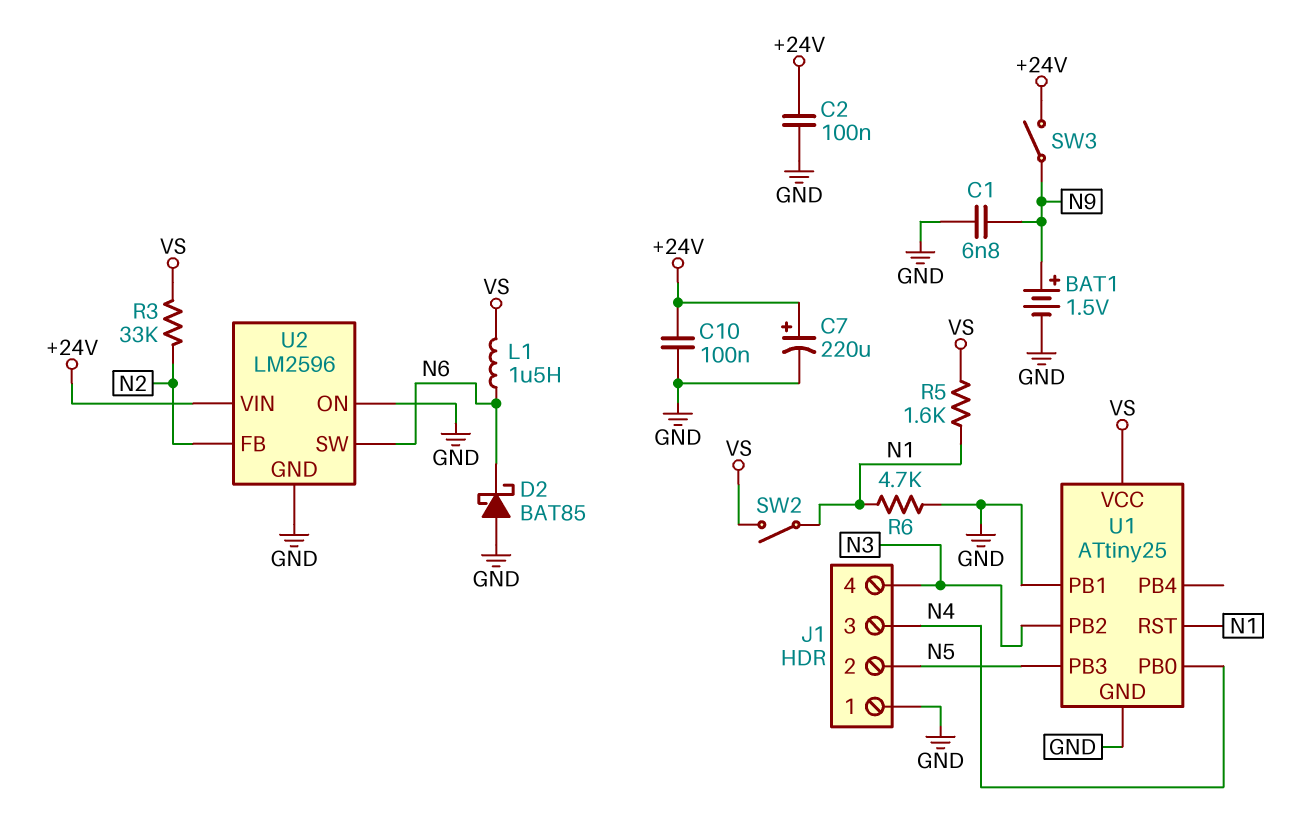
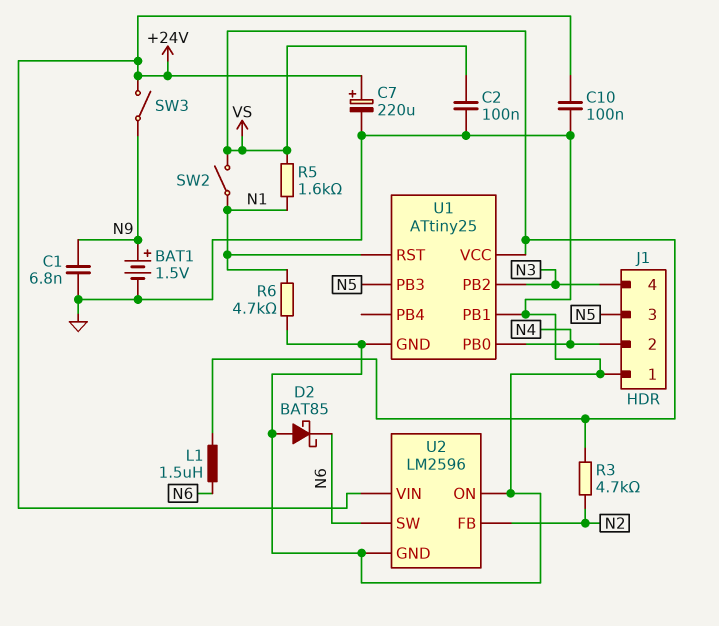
C2: 100nF (+24V, GND) -> 100nF (GND, VS)
J1 pin 2: N5 -> N4
J1 pin 3: N4 -> N5
R3: 33k (N2, VS) -> 4.7k (N2, VS)

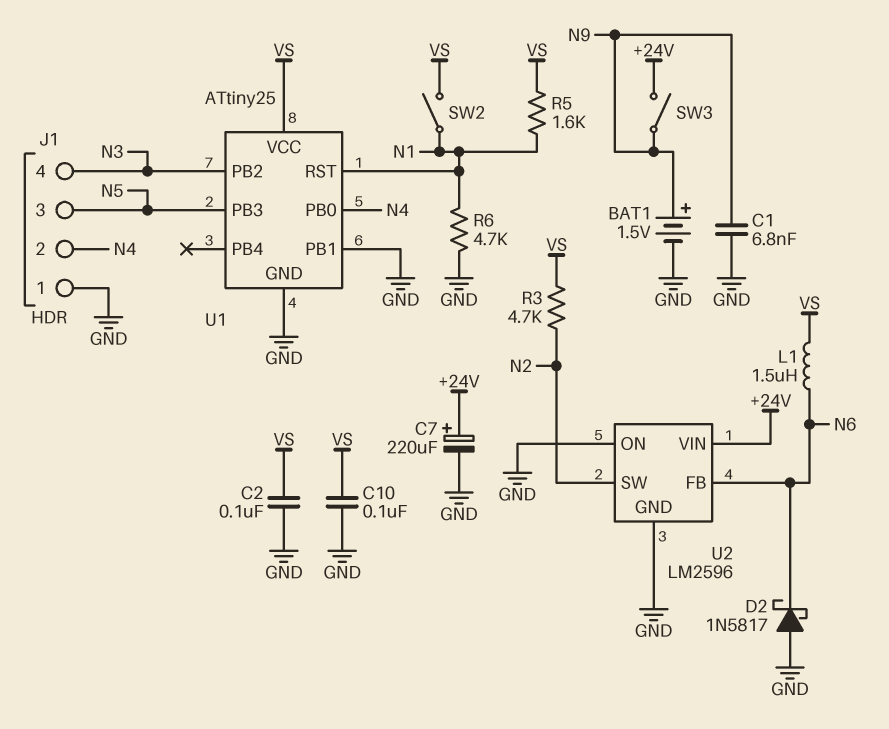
C10: 100nF (+24V, GND) -> 100nF (GND, VS)
D2: schottky BAT85 (A GND, K N6) -> schottky 1N5817 (A GND, K N6)
U2 pin FB: N2 -> N6
U2 pin SW: N6 -> N2

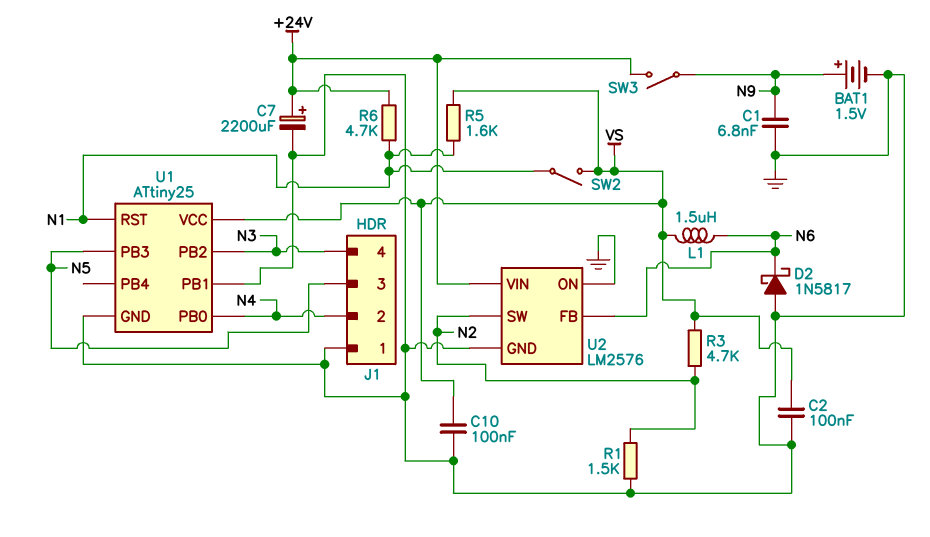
C7: 220uF (plus +24V, minus GND) -> 2200uF (plus +24V, minus GND)
R1: none -> 1.5k (GND, N2)
R6: 4.7k (GND, N1) -> 4.7k (+24V, N1)
U2: LM2596 -> LM2576

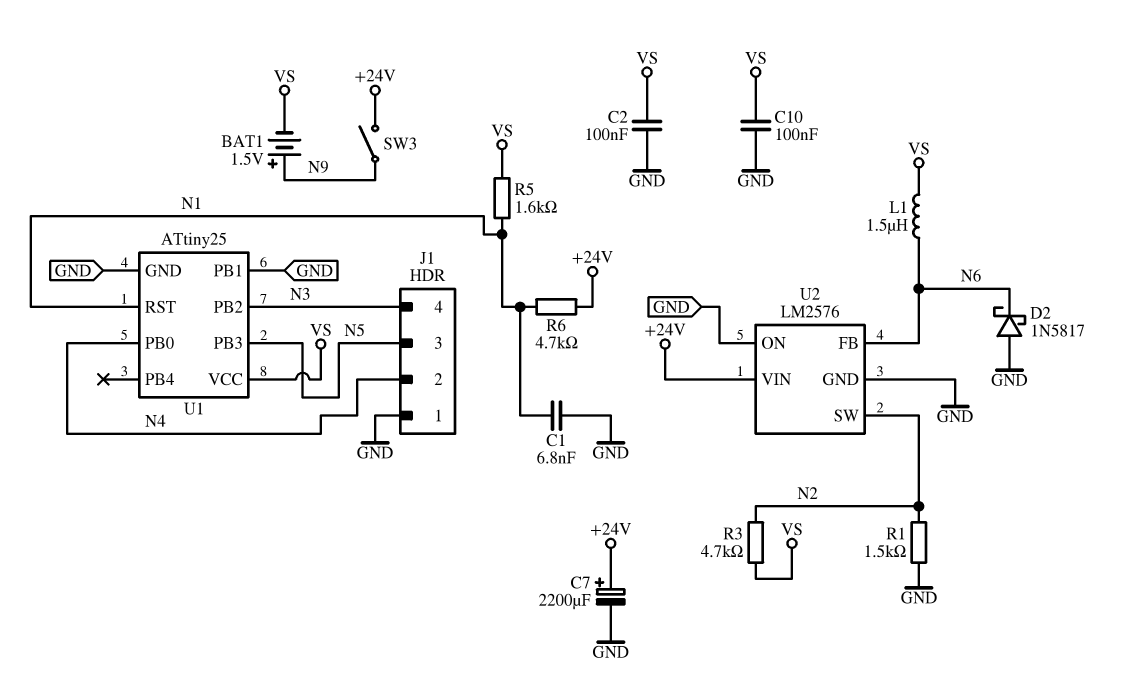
BAT1: 1.5V (plus N9, minus GND) -> 1.5V (plus N9, minus VS)
C1: 6.8nF (GND, N9) -> 6.8nF (GND, N1)
SW2: switch (N1, VS) -> none

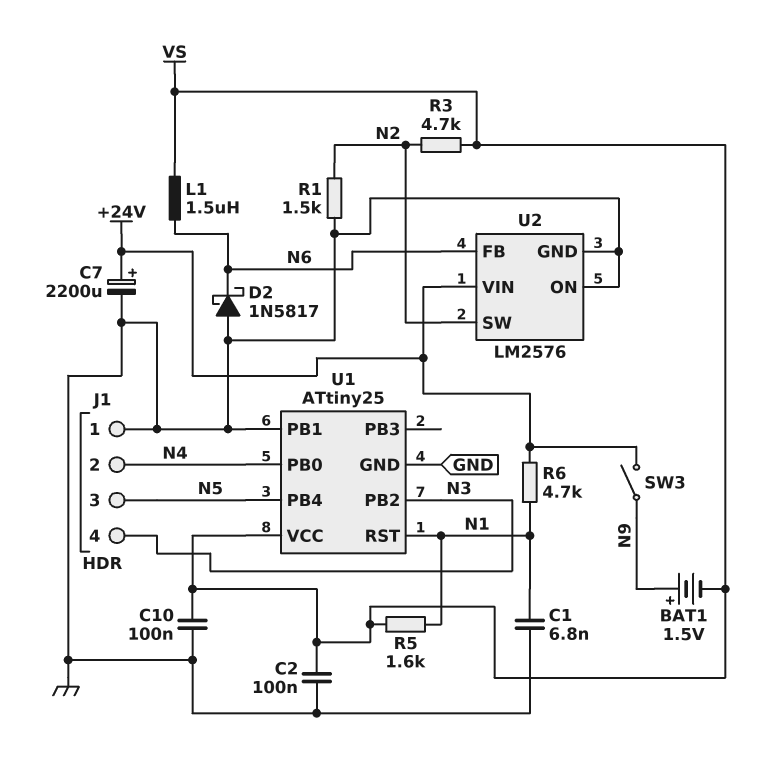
U1 pin PB3: N5 -> none
U1 pin PB4: none -> N5

